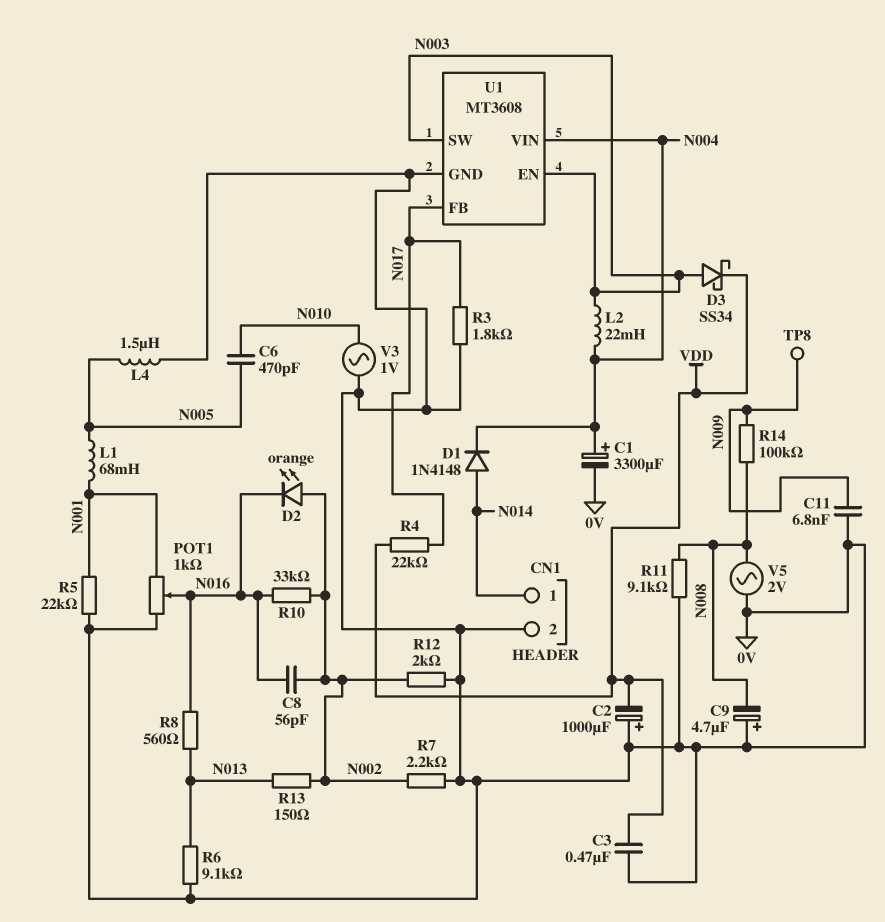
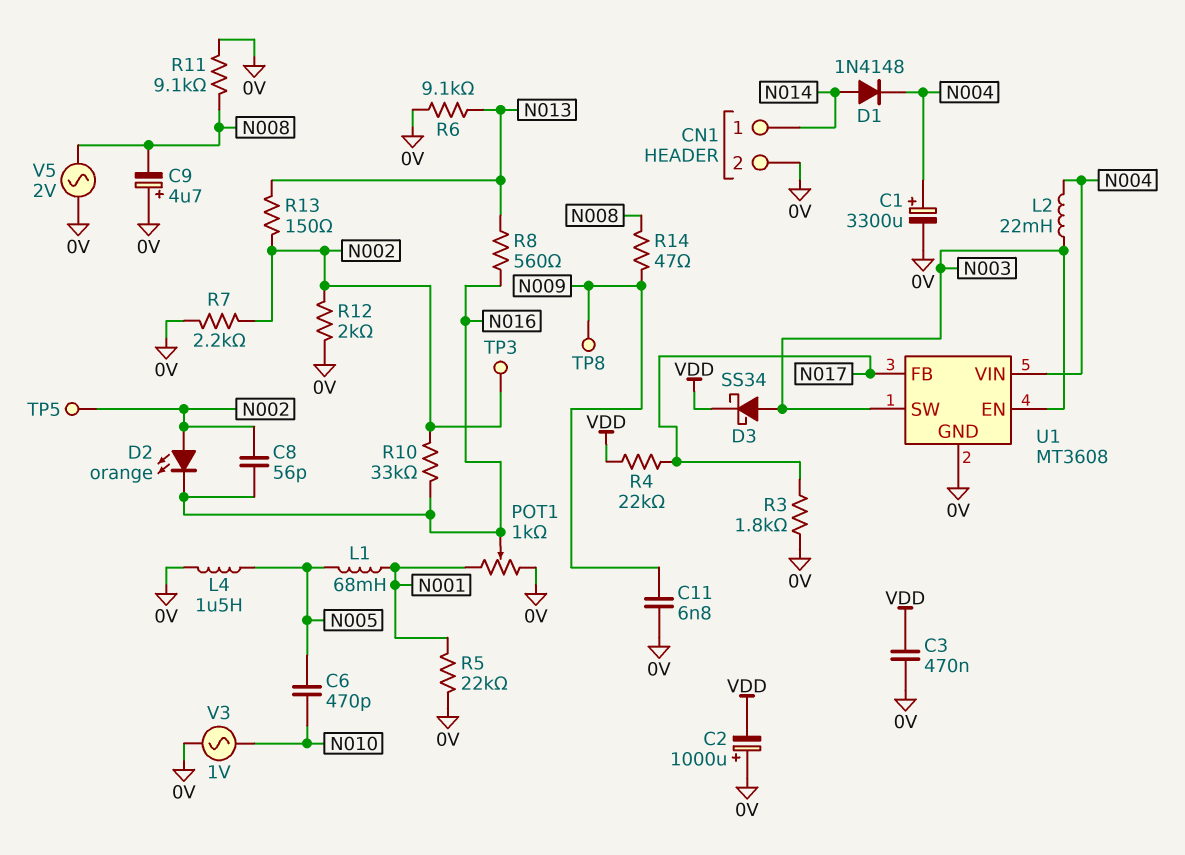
R14: 100k (N008, N009) -> 47 (N008, N009)
TP3: none -> test point (N002)
TP5: none -> test point (N002)

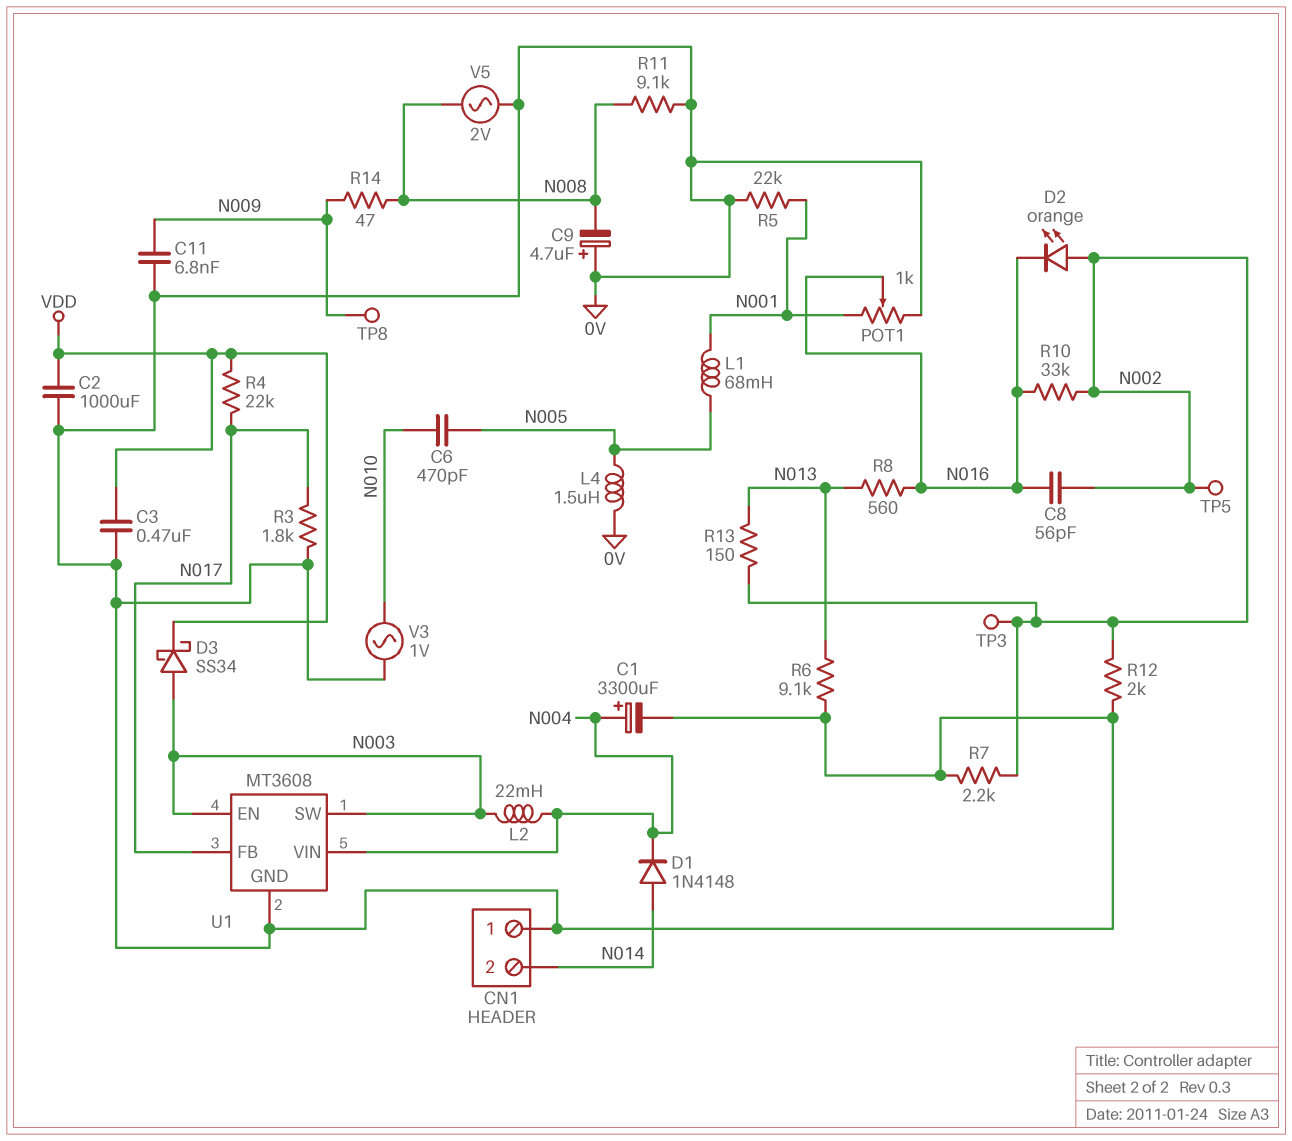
C2: 1000uF (plus 0V, minus VDD) -> 1000uF (0V, VDD)
CN1 pin 1: N014 -> 0V
CN1 pin 2: 0V -> N014

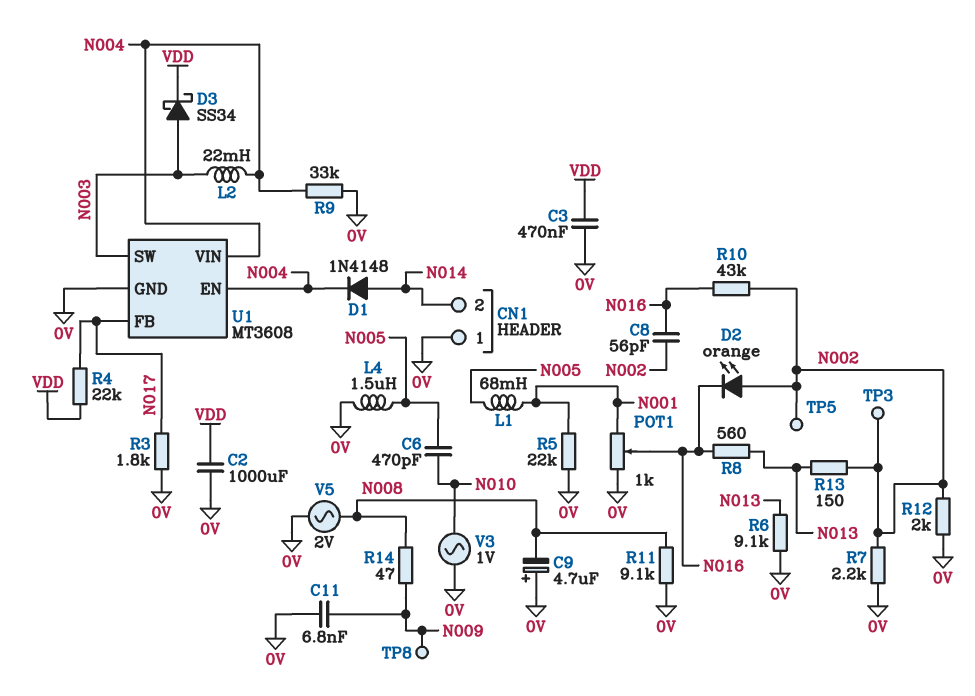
C1: 3300uF (plus N004, minus 0V) -> none
R9: none -> 33k (0V, N004)
R10: 33k (N002, N016) -> 43k (N002, N016)
U1 pin EN: N003 -> N004

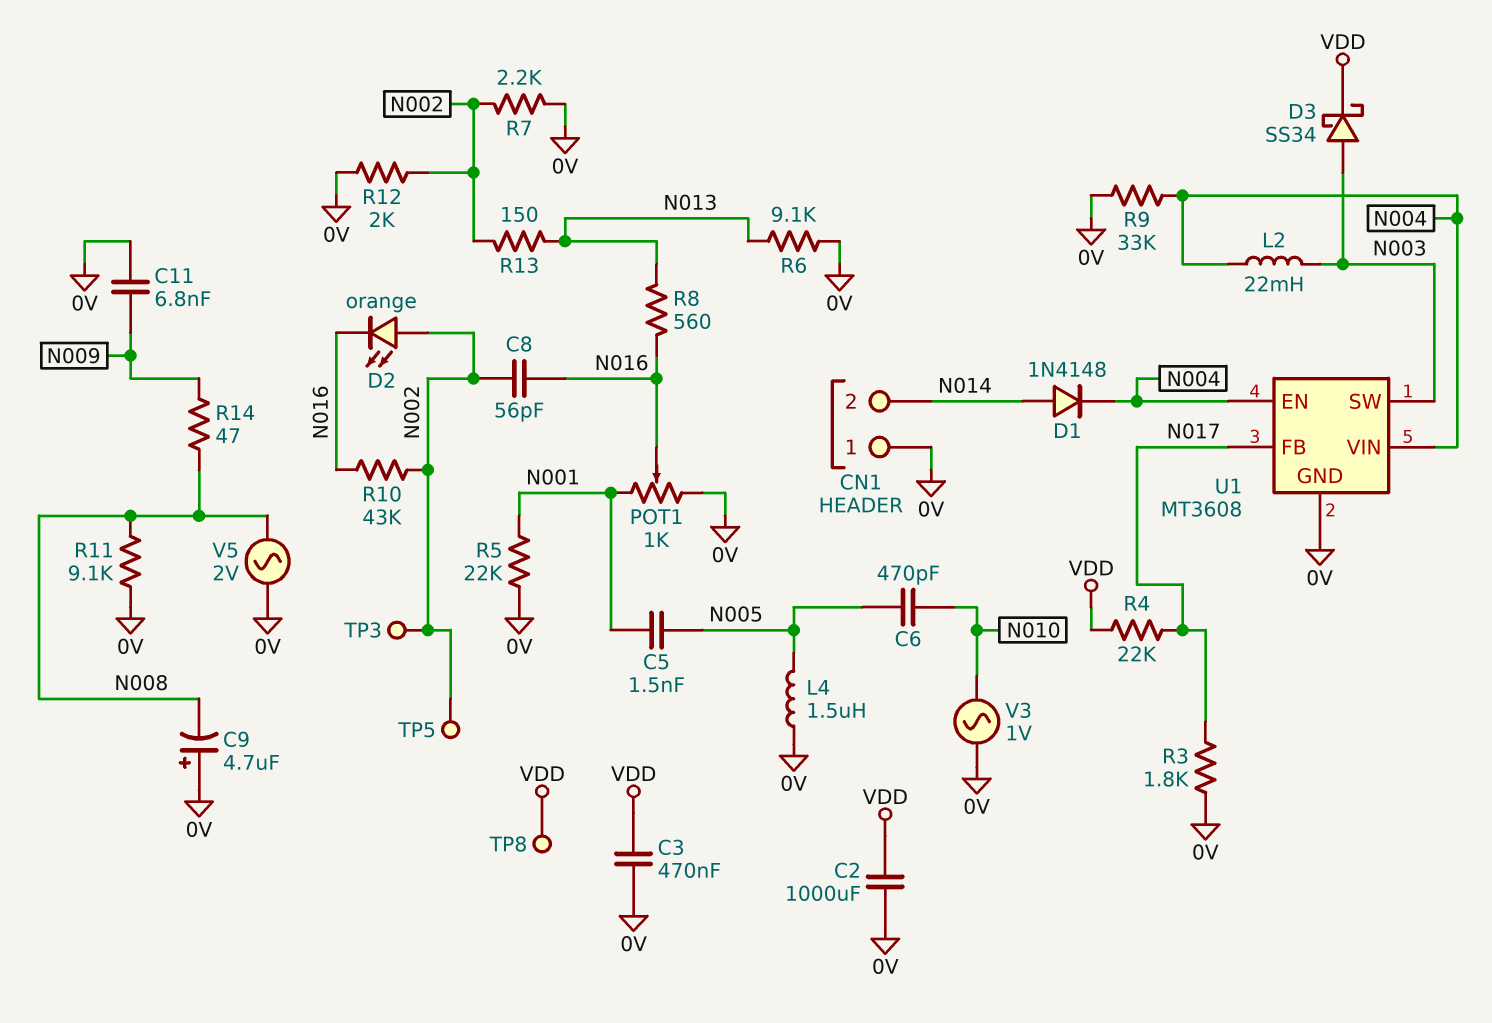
C5: none -> 1.5nF (N001, N005)
L1: 68mH (N001, N005) -> none
TP8: test point (N009) -> test point (VDD)

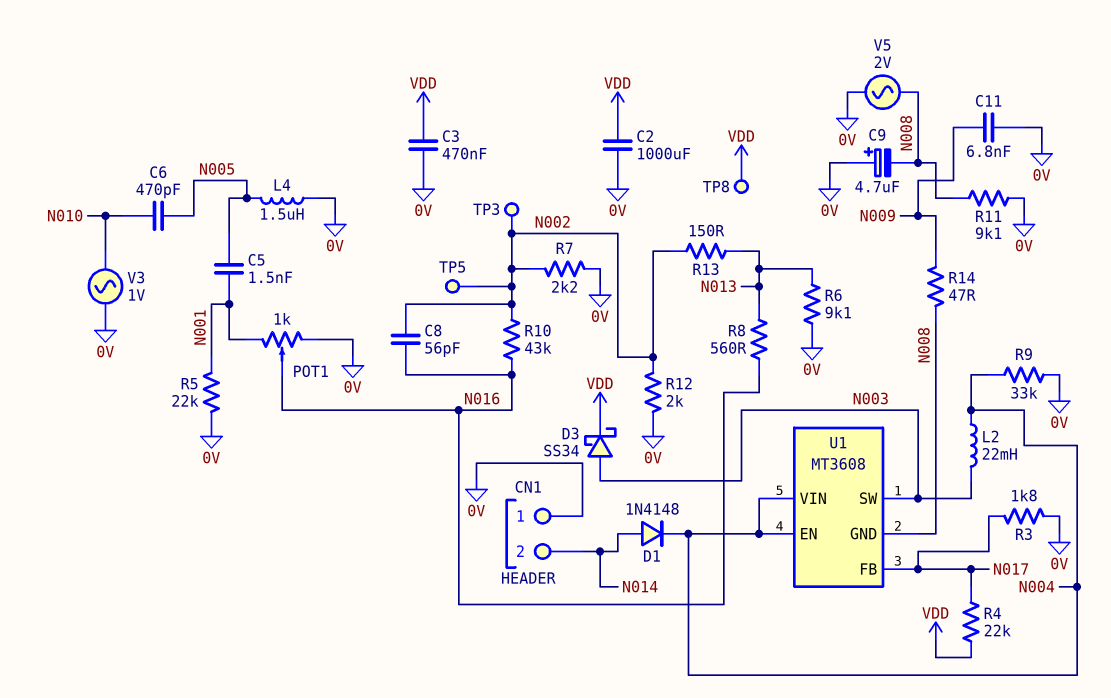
D2: LED orange (A N002, K N016) -> none
U1 pin GND: 0V -> N008

